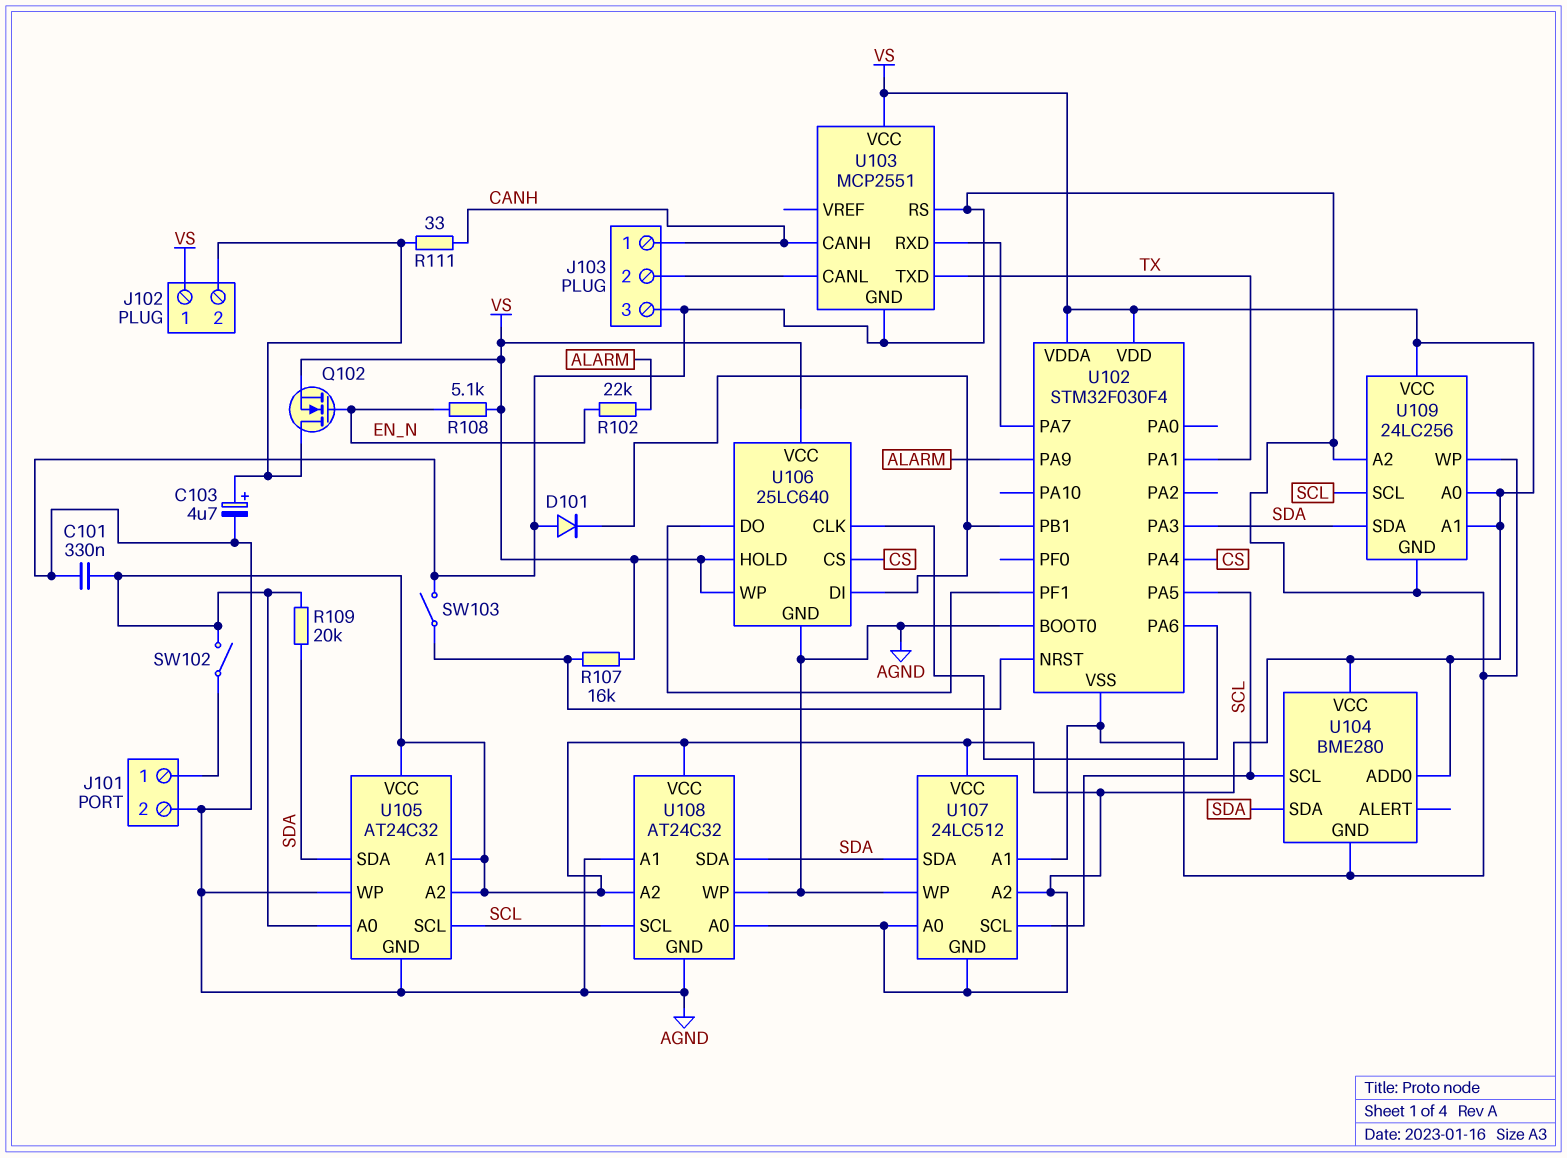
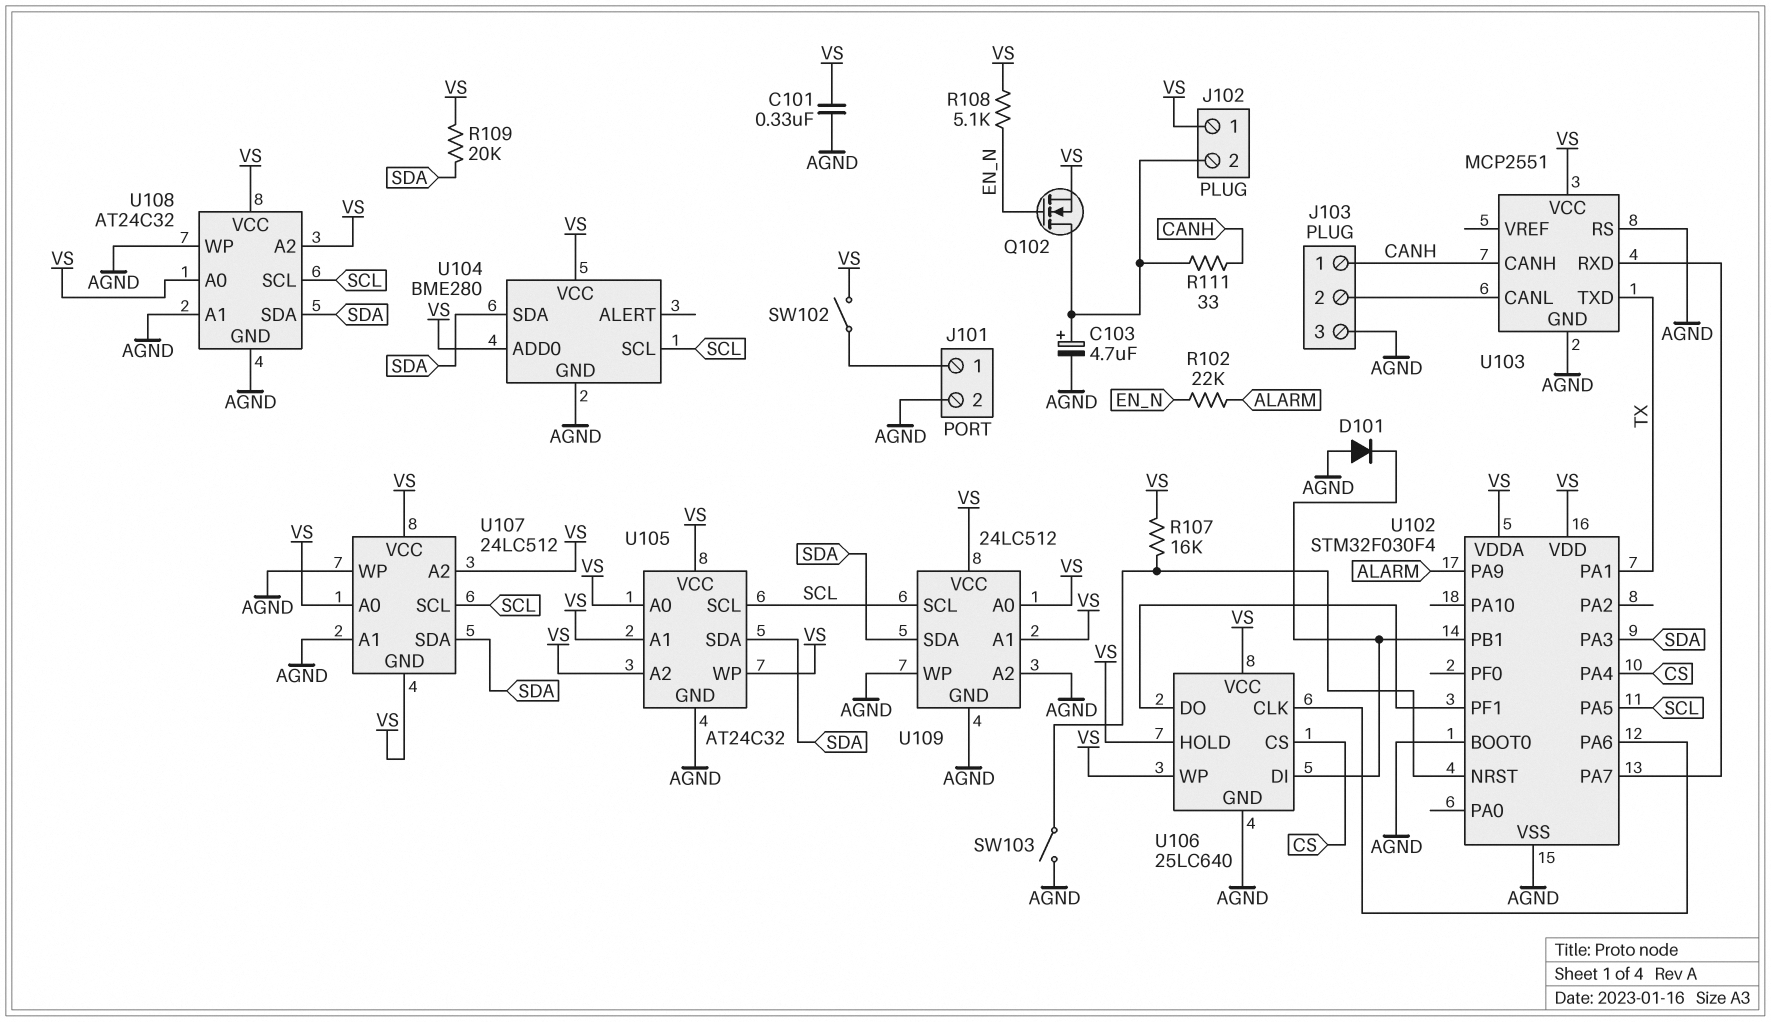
U105 pin WP: AGND -> VS
U109: 24LC256 -> 24LC512

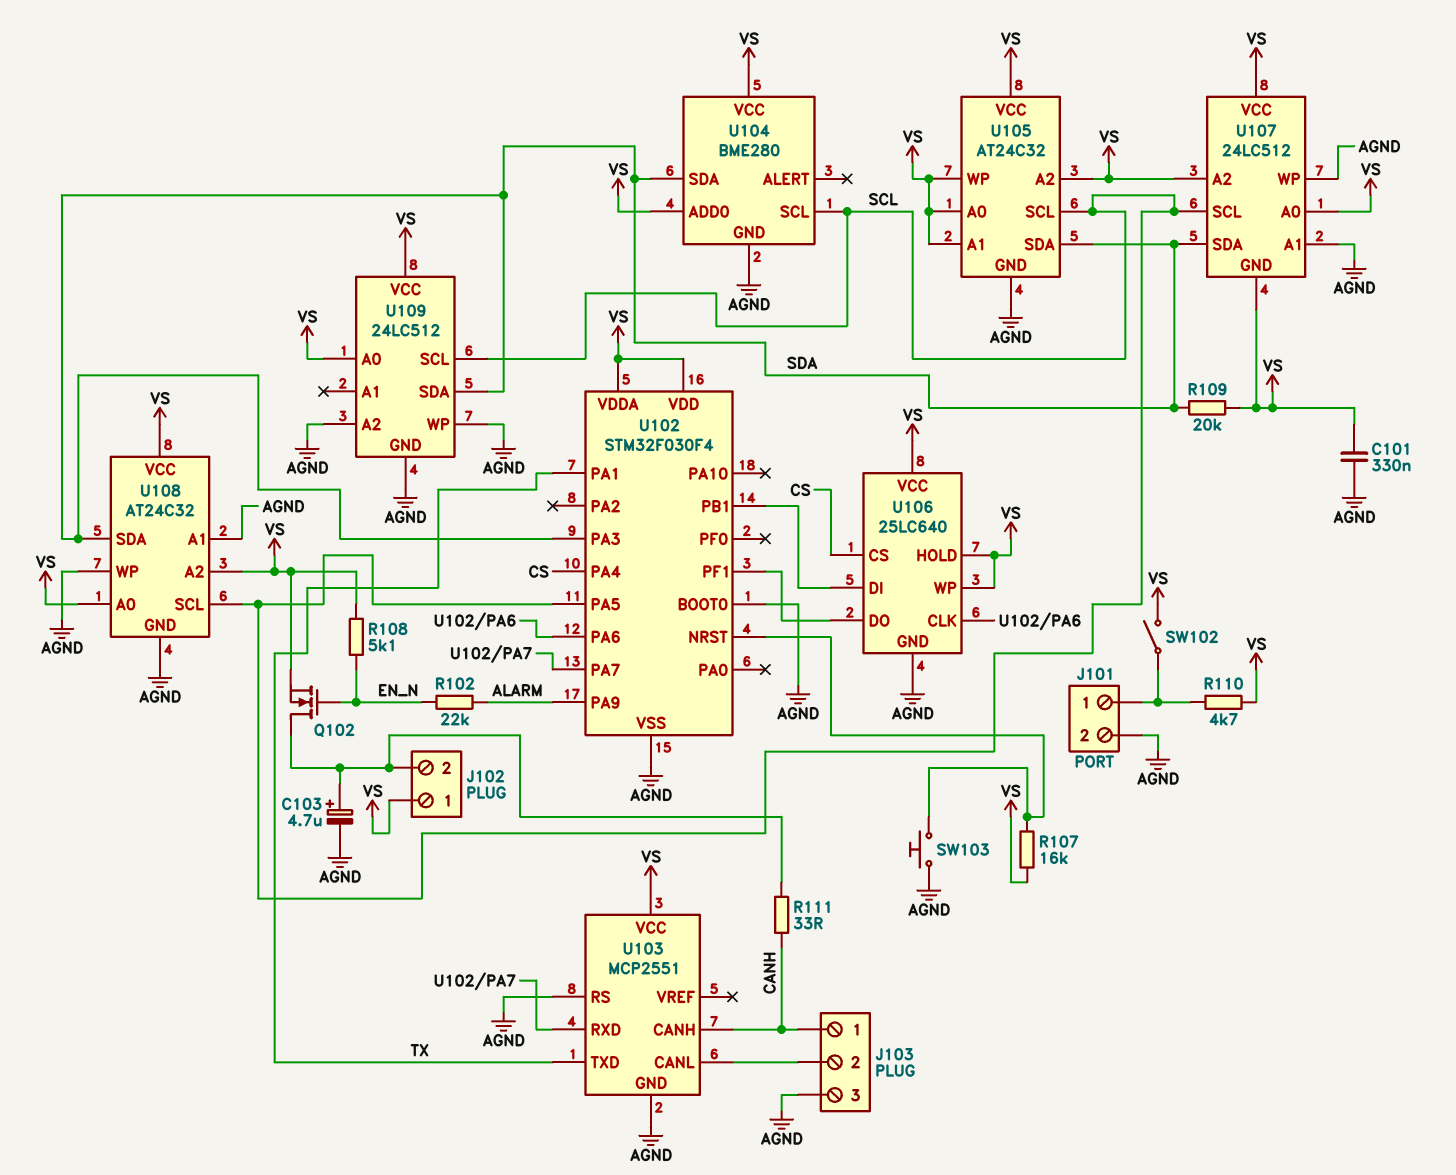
D101: diode (A AGND, K U102/PB1) -> none
R110: none -> 4.7k (J101/1, VS)
SW103: switch (AGND, U102/NRST) -> button (AGND, U102/NRST)
U109 pin A1: VS -> none

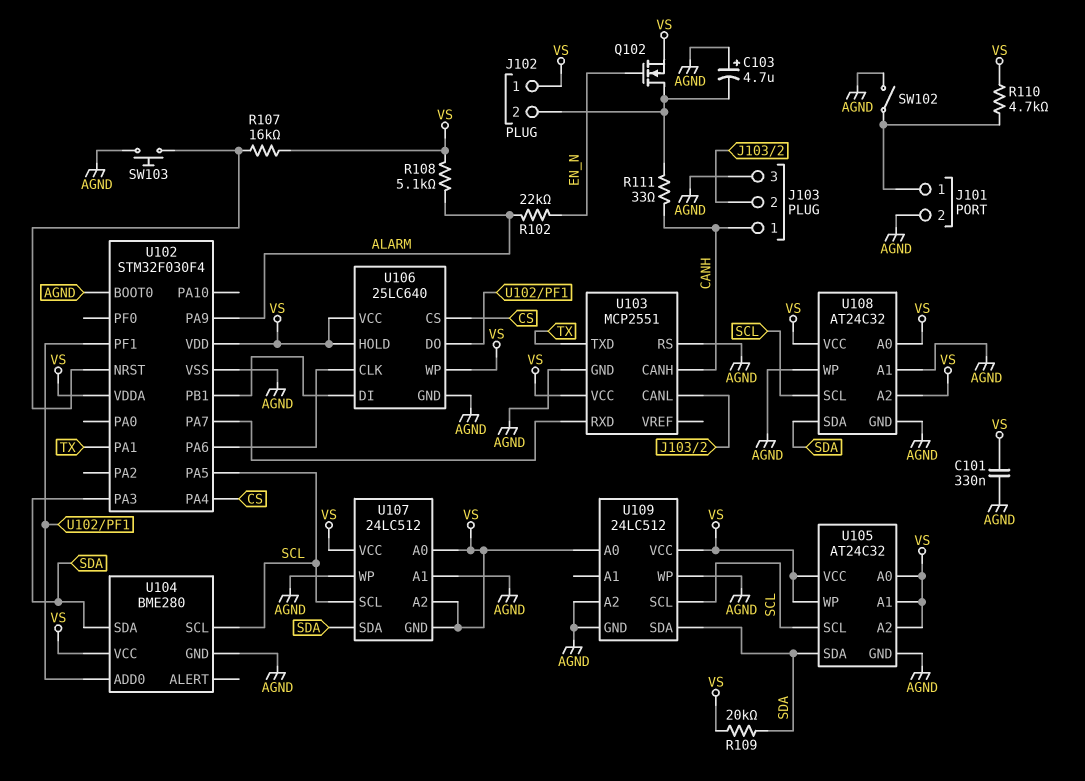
C103: 4.7uF (plus J102/2, minus AGND) -> 4.7uF (plus AGND, minus J102/2)
R108: 5.1k (EN_N, VS) -> 5.1k (ALARM, VS)
SW102: switch (J101/1, VS) -> switch (AGND, J101/1)
U104 pin ADD0: VS -> U102/PF1

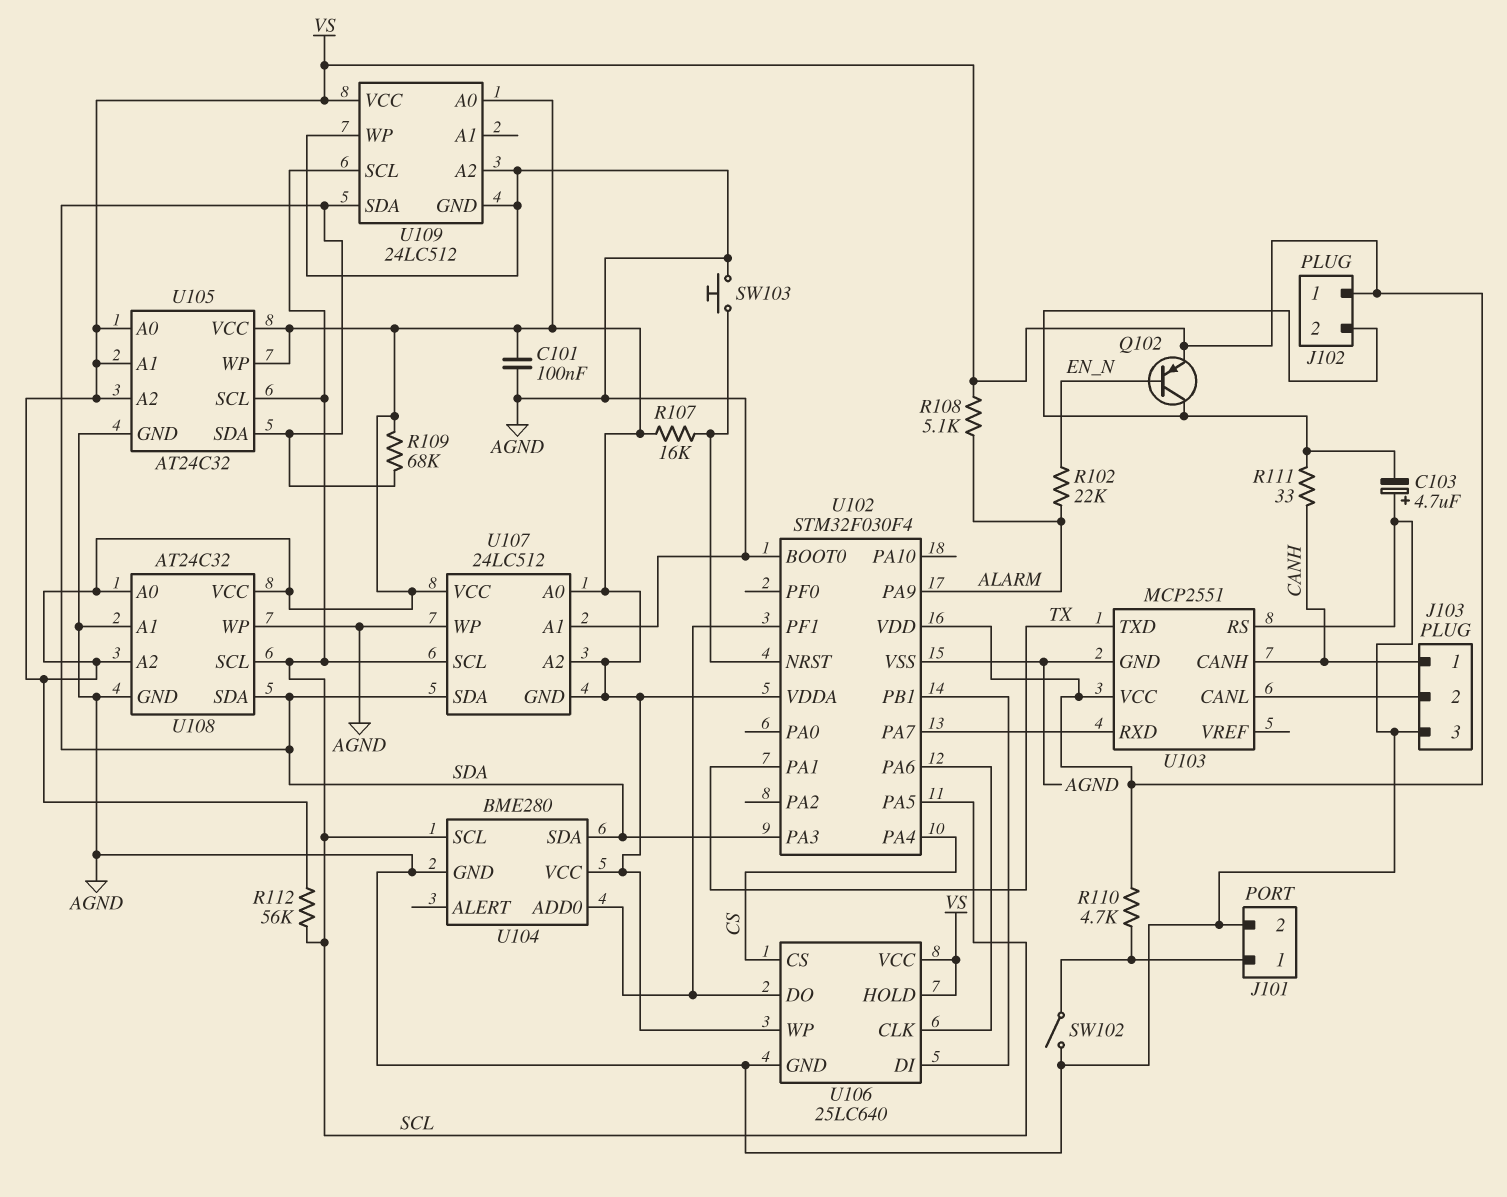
C101: 330nF (AGND, VS) -> 100nF (AGND, VS)
Q102: NMOS (G EN_N, D J102/2, S VS) -> PNP (B EN_N, C J102/2, E VS)
R109: 20k (SDA, VS) -> 68k (SDA, VS)
R112: none -> 56k (SCL, VS)

